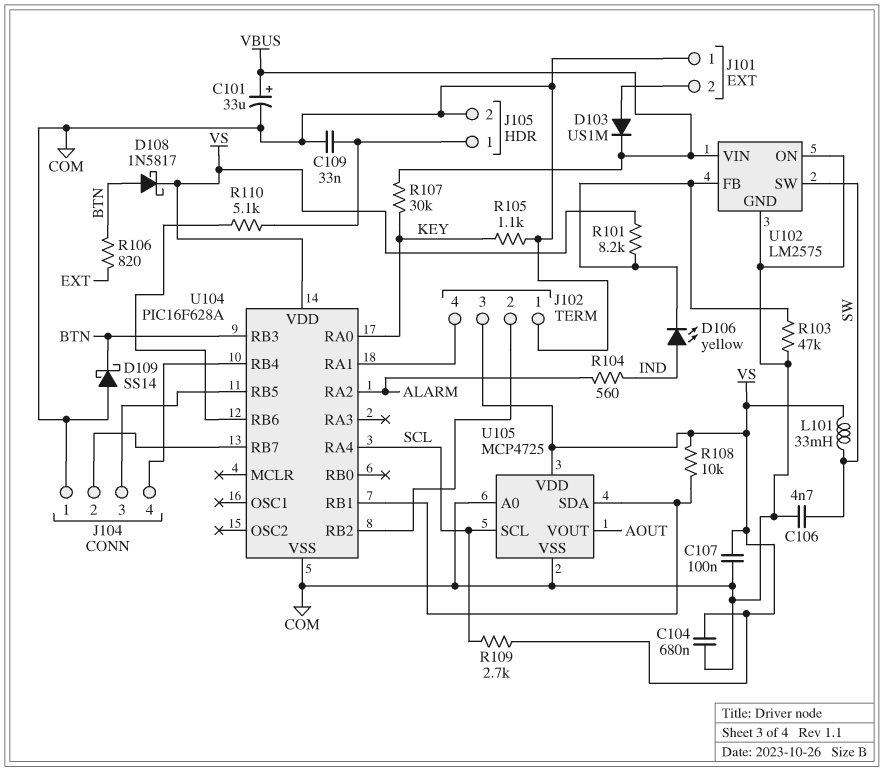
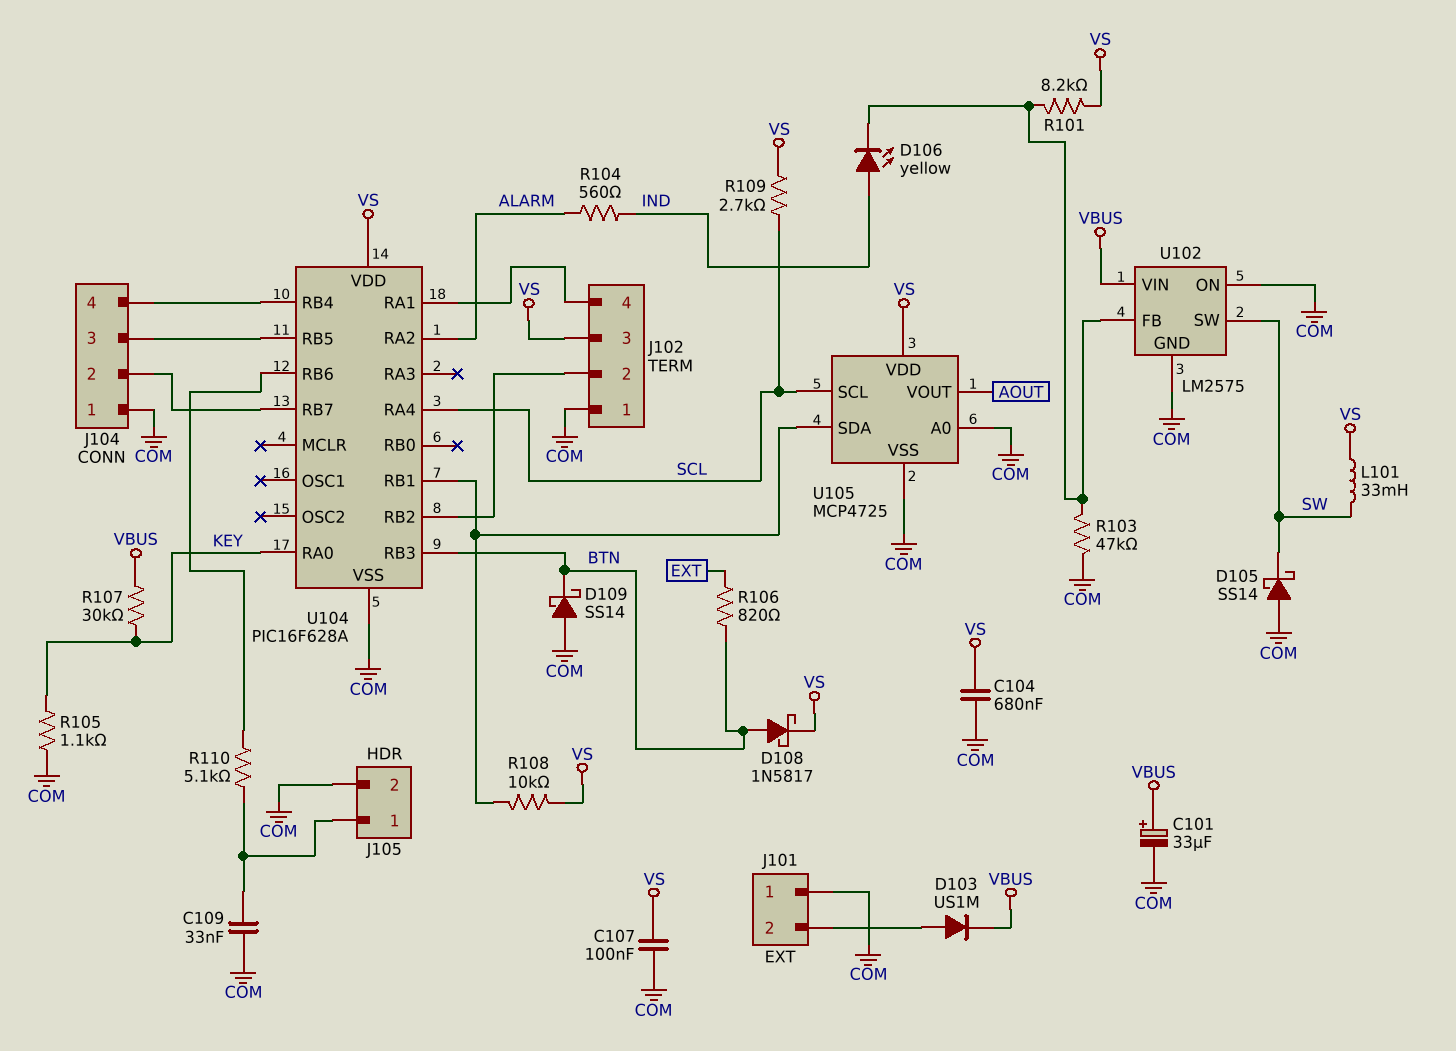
C106: 4.7nF (COM, SW) -> none
D105: none -> schottky SS14 (A COM, K SW)

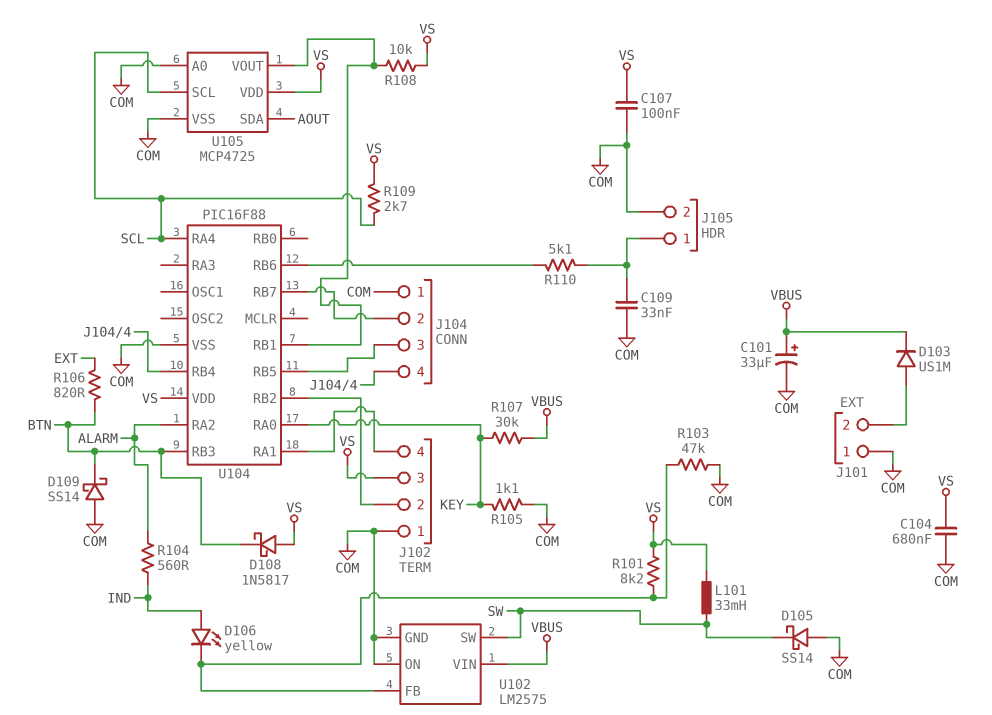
D108: schottky 1N5817 (A BTN, K VS) -> schottky 1N5817 (A VS, K BTN)
U104: PIC16F628A -> PIC16F88
U105 pin SDA: U104/RB1 -> AOUT
U105 pin VOUT: AOUT -> U104/RB1

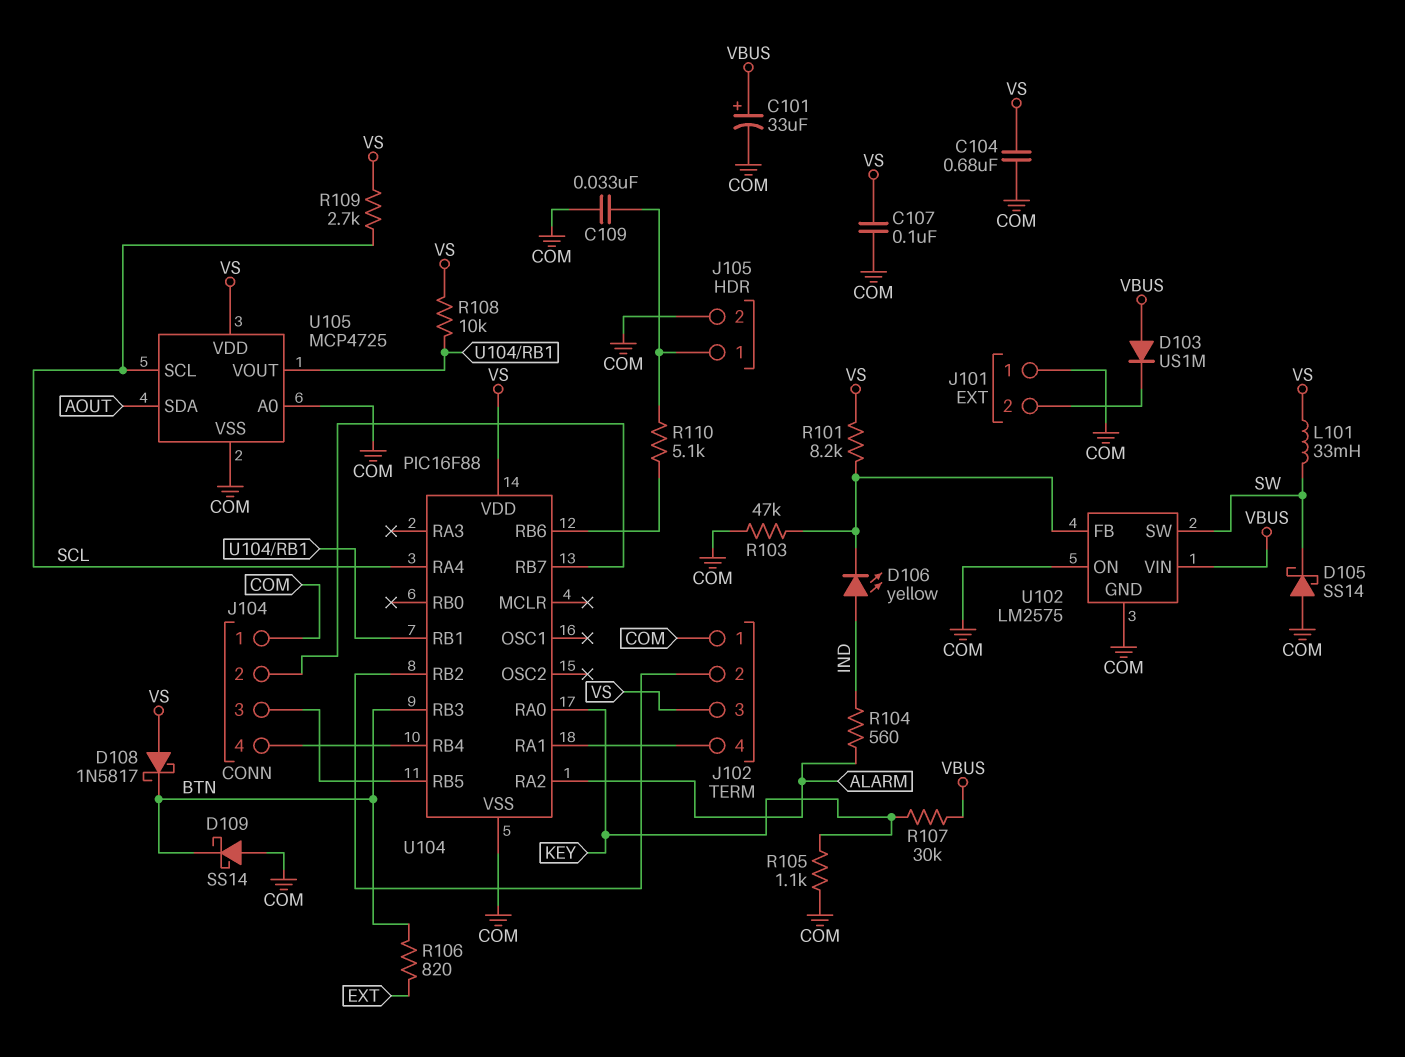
D103: diode US1M (A J101/2, K VBUS) -> diode US1M (A VBUS, K J101/2)

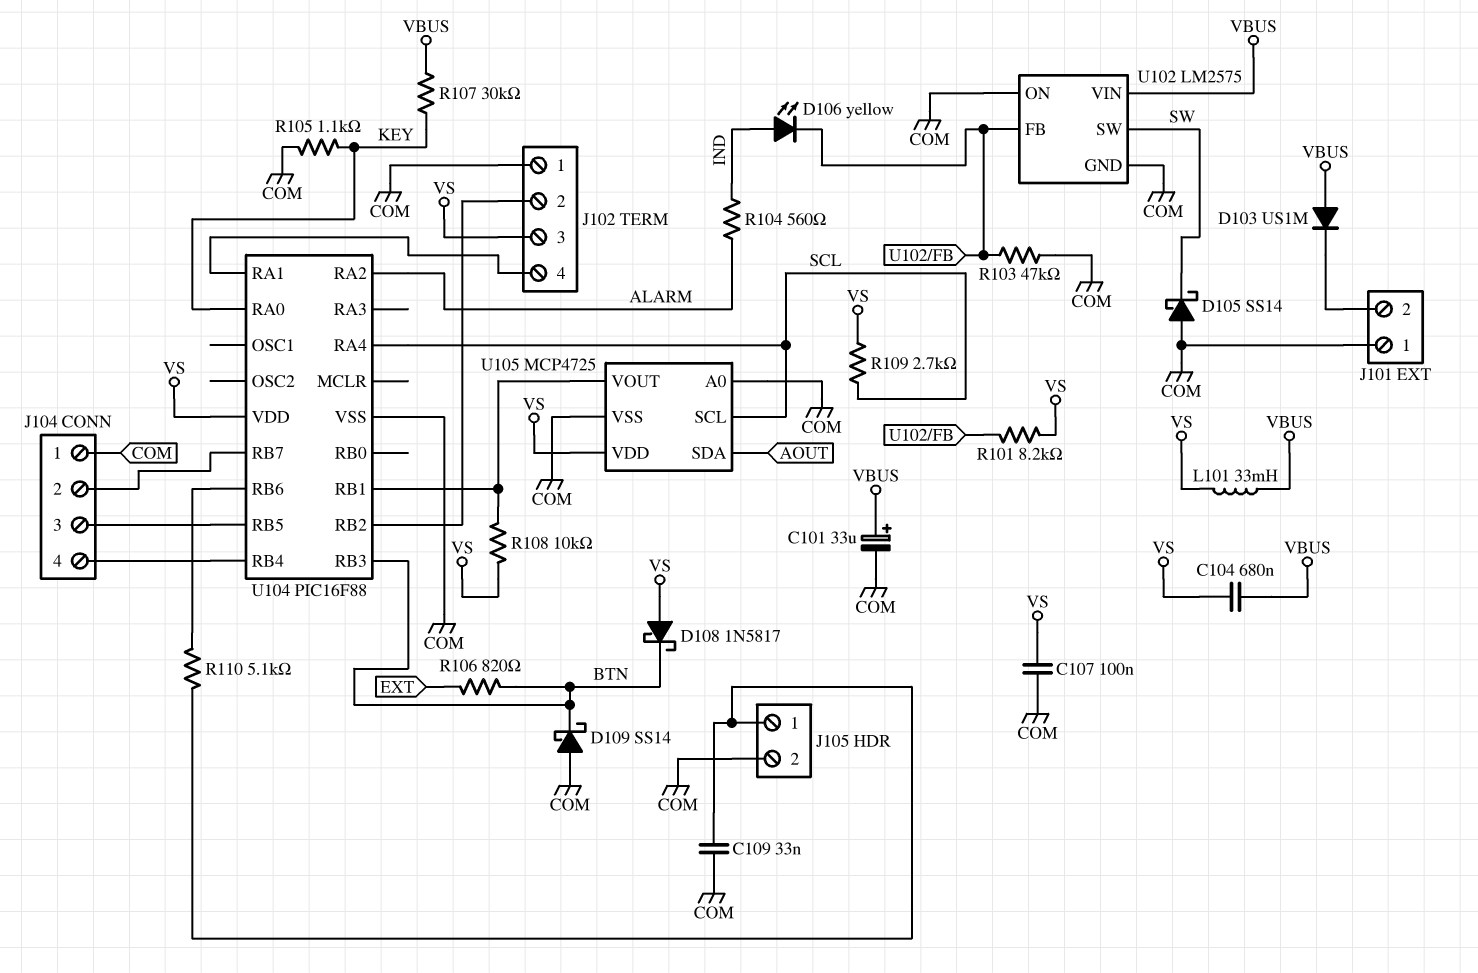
C104: 680nF (COM, VS) -> 680nF (VBUS, VS)
L101: 33mH (SW, VS) -> 33mH (VBUS, VS)

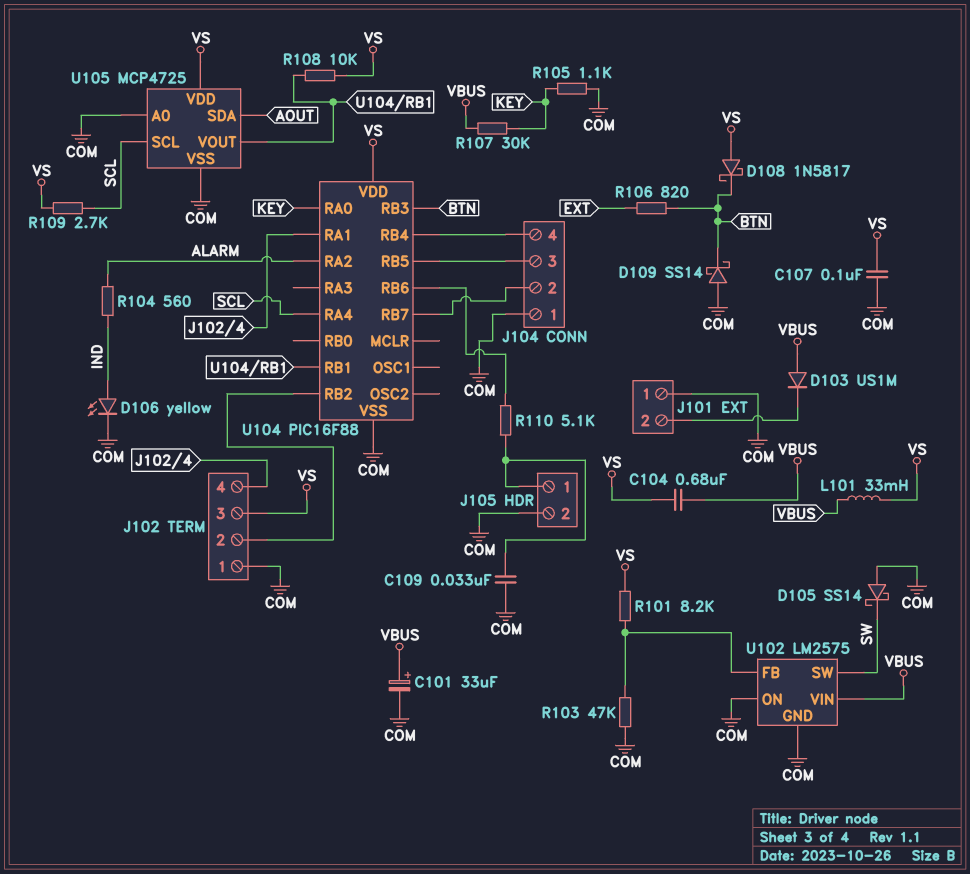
D106: LED yellow (A IND, K U102/FB) -> LED yellow (A IND, K COM)

